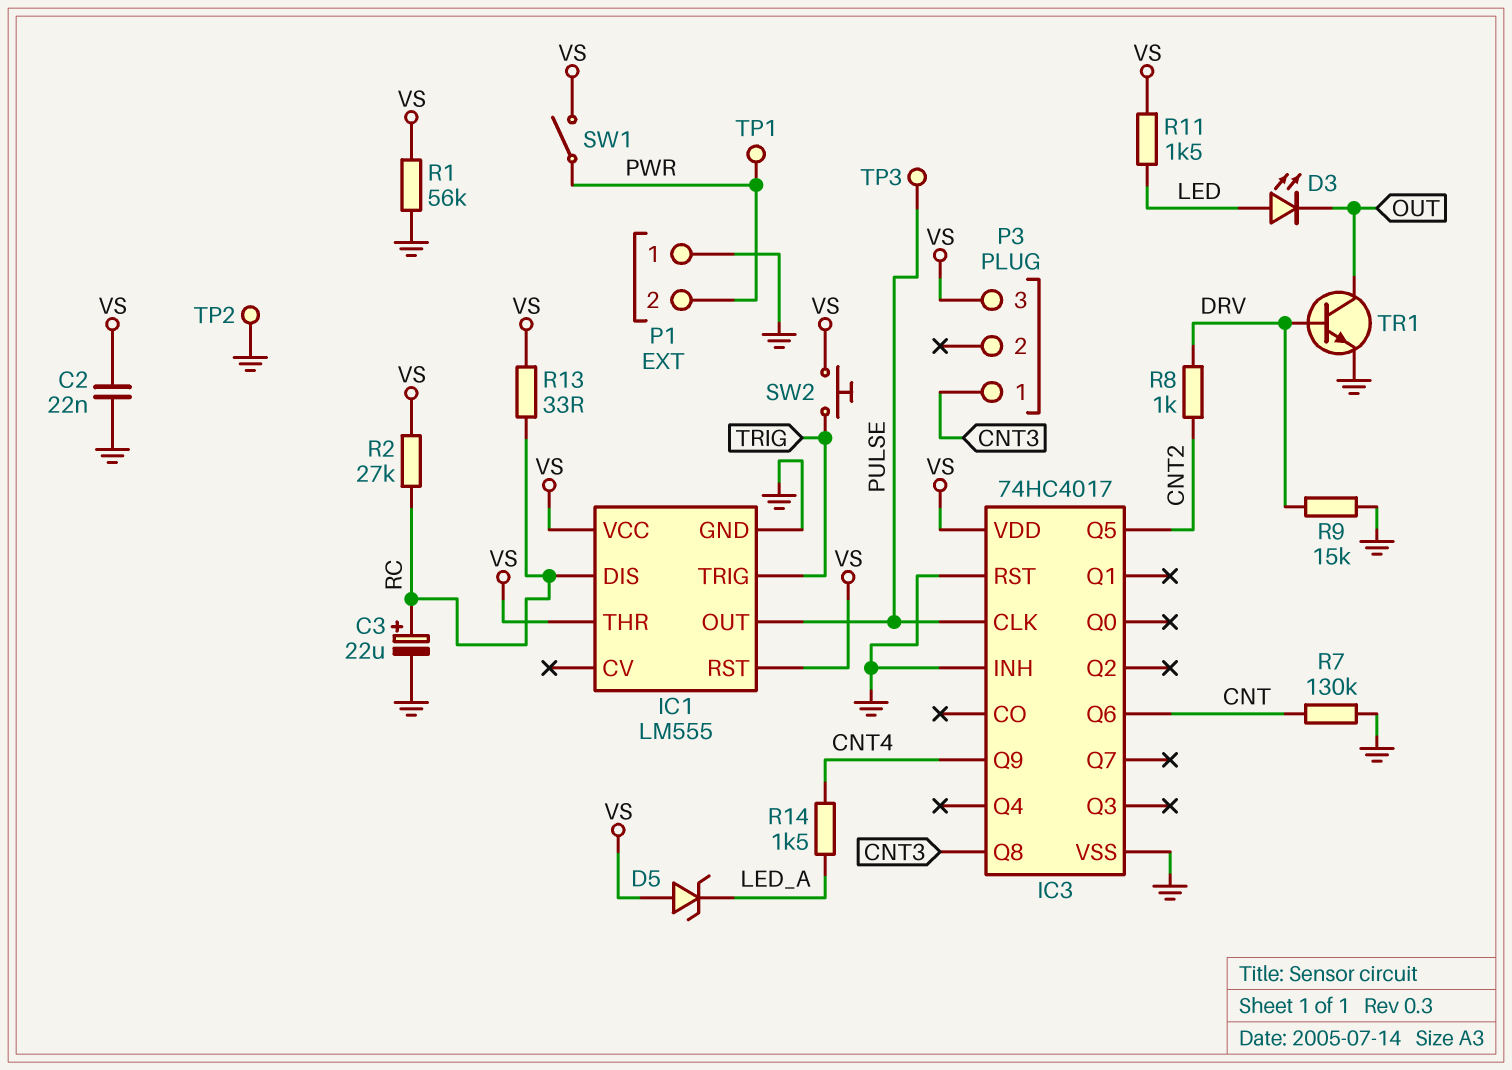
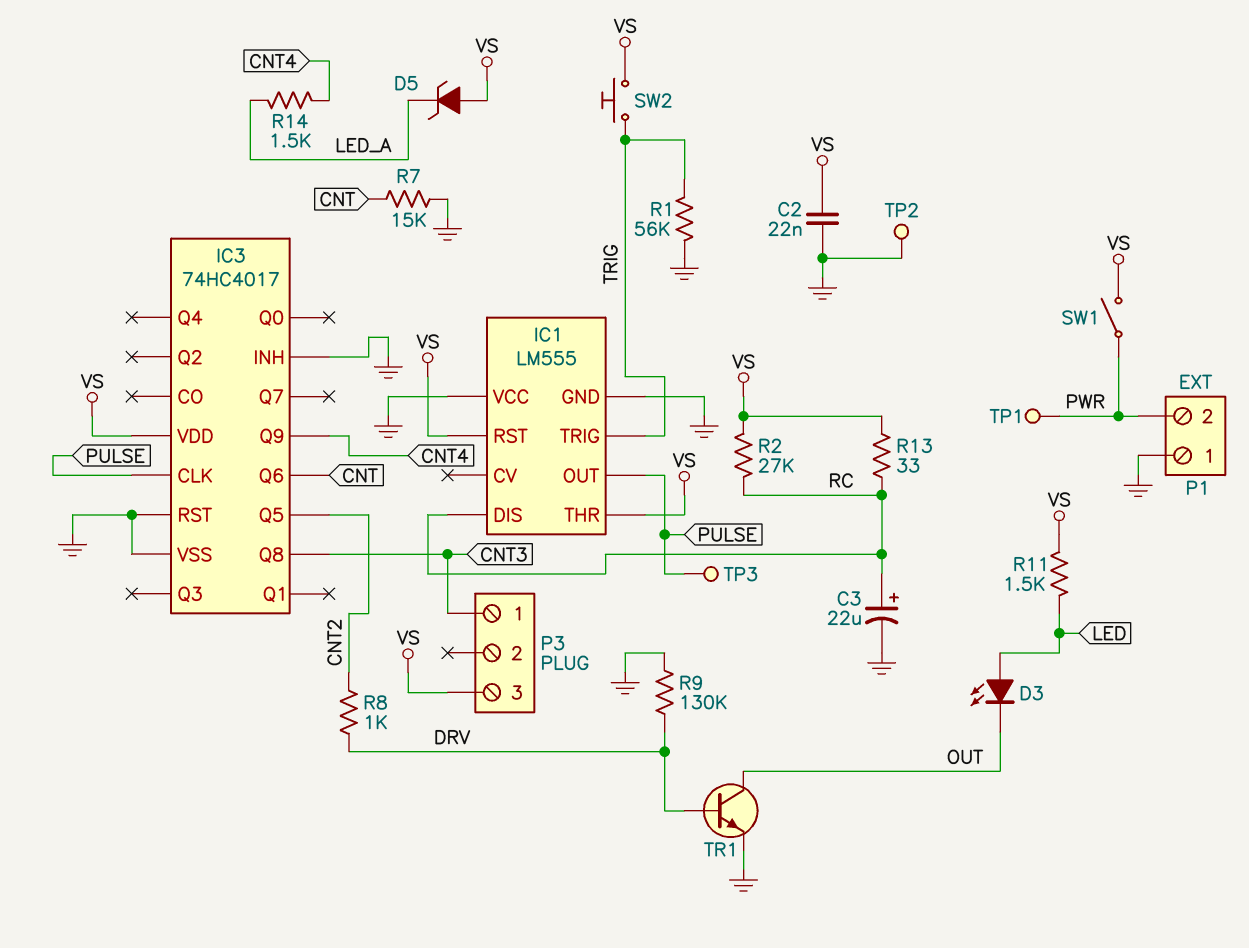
IC1 pin VCC: VS -> GND
R1: 56k (GND, VS) -> 56k (GND, TRIG)
R7: 130k (CNT, GND) -> 15k (CNT, GND)
R9: 15k (DRV, GND) -> 130k (DRV, GND)

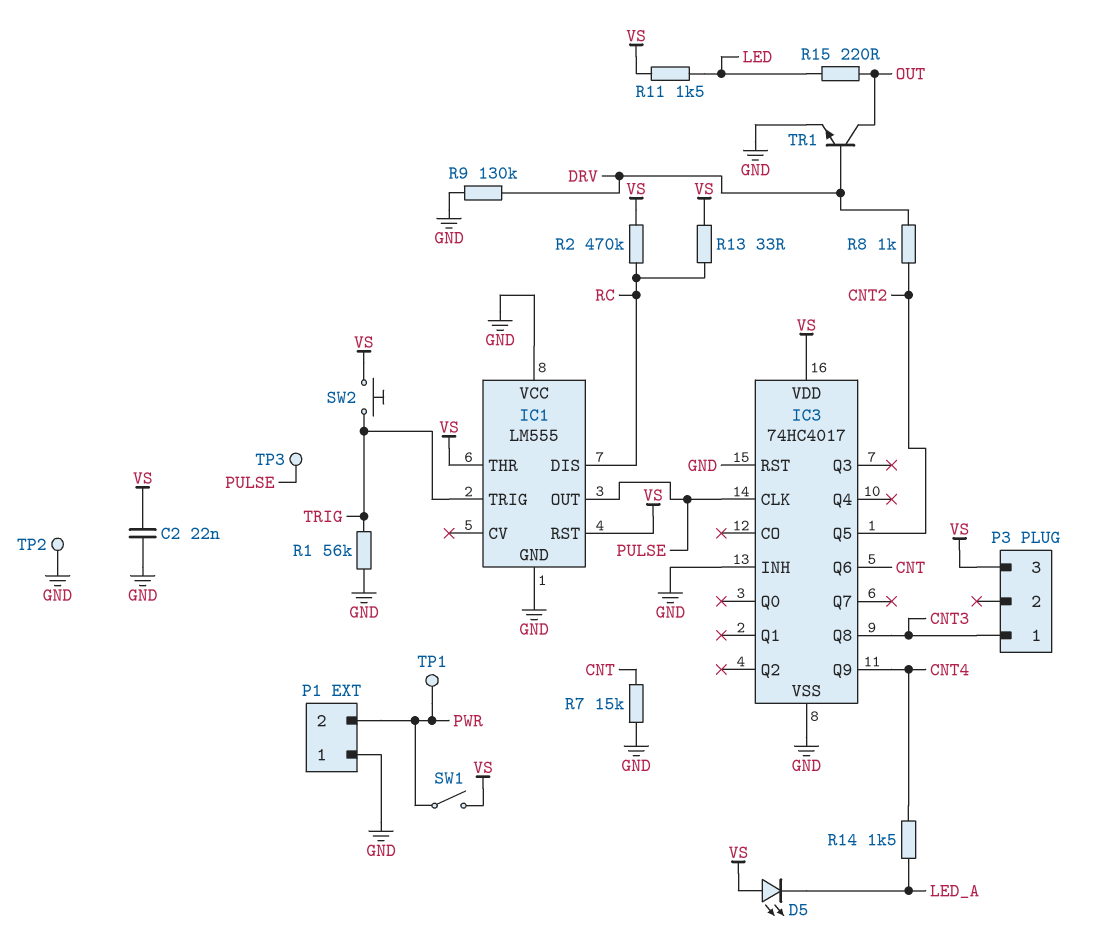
C3: 22uF (plus RC, minus GND) -> none
D3: LED (A LED, K OUT) -> none
D5: zener (A VS, K LED_A) -> LED (A VS, K LED_A)
R2: 27k (RC, VS) -> 470k (RC, VS)
R15: none -> 220 (LED, OUT)

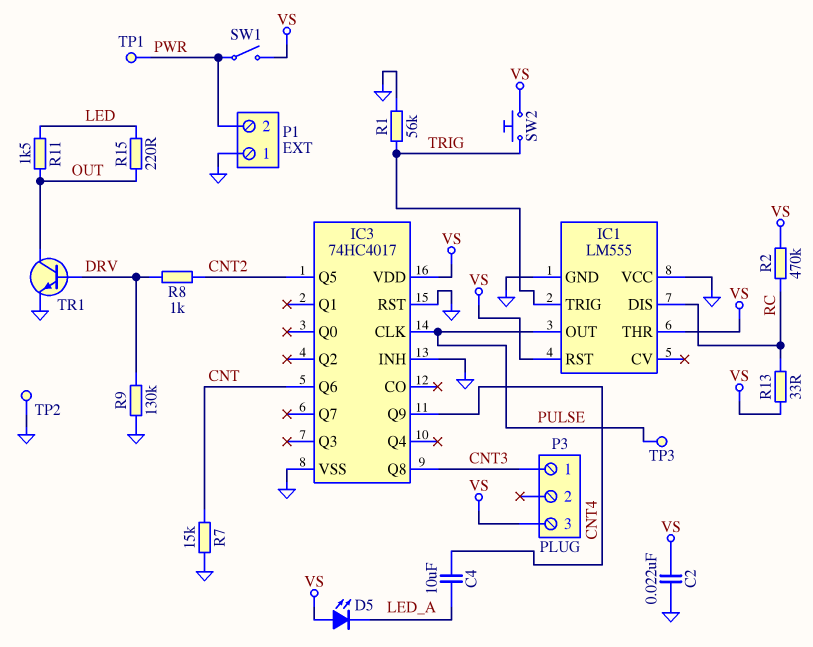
C4: none -> 10uF (CNT4, LED_A)
R11: 1.5k (LED, VS) -> 1.5k (LED, OUT)
R14: 1.5k (CNT4, LED_A) -> none

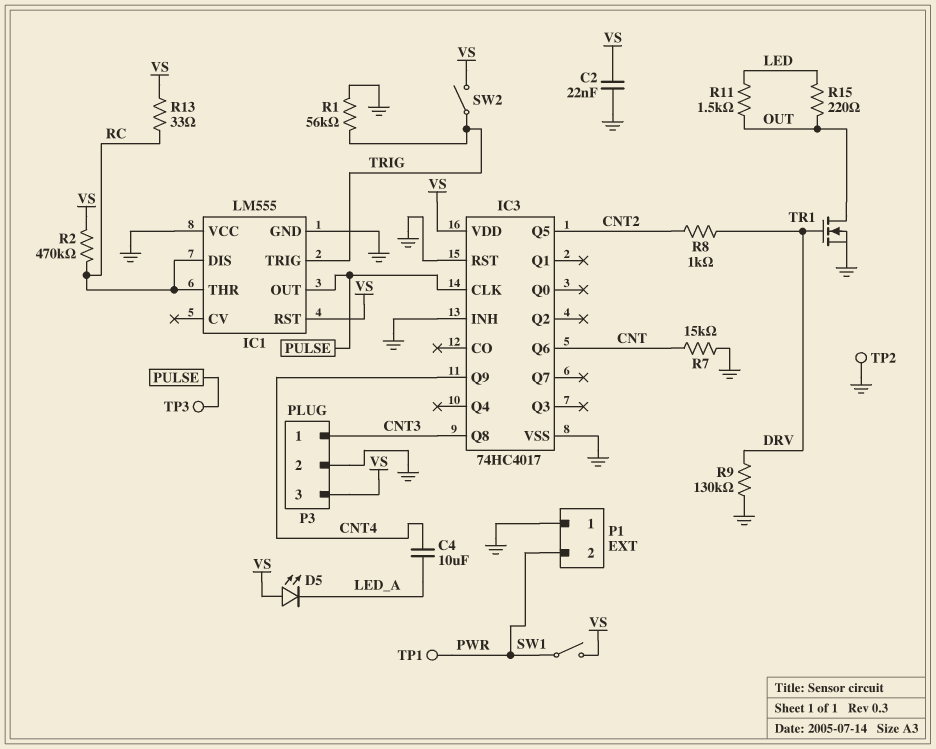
IC1 pin THR: VS -> RC
P3 pin 2: none -> GND
SW2: button (TRIG, VS) -> switch (TRIG, VS)
TR1: NPN (B DRV, C OUT, E GND) -> NMOS (G DRV, D OUT, S GND)

